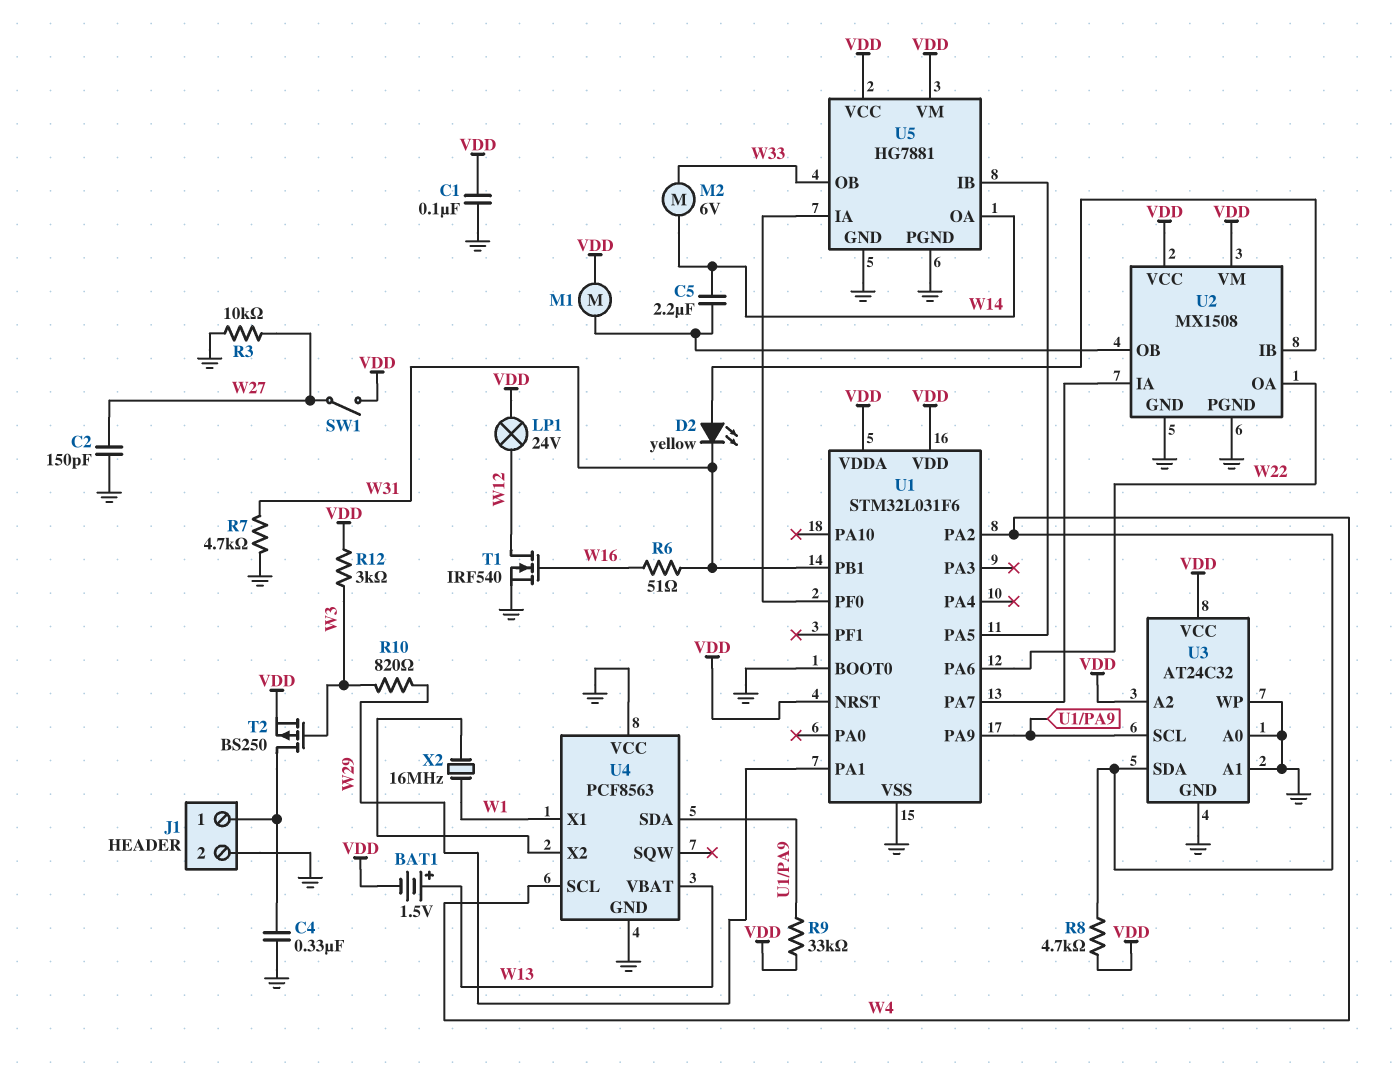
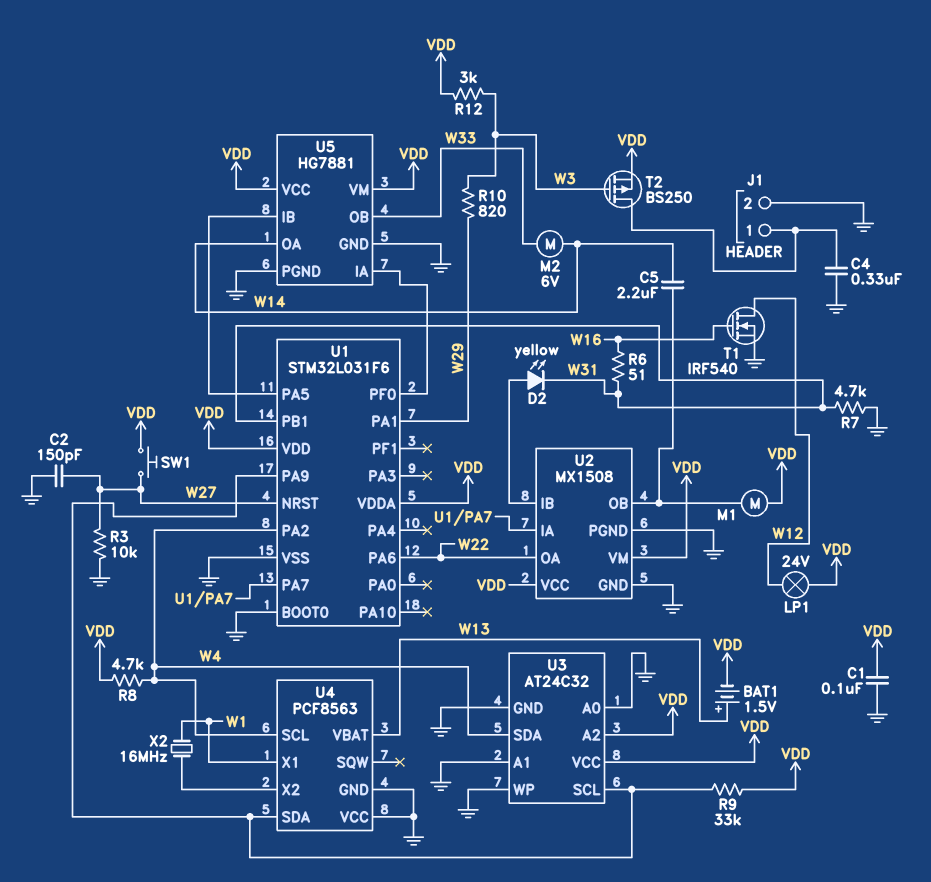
SW1: switch (VDD, W27) -> button (VDD, W27)
U1 pin NRST: VDD -> W27

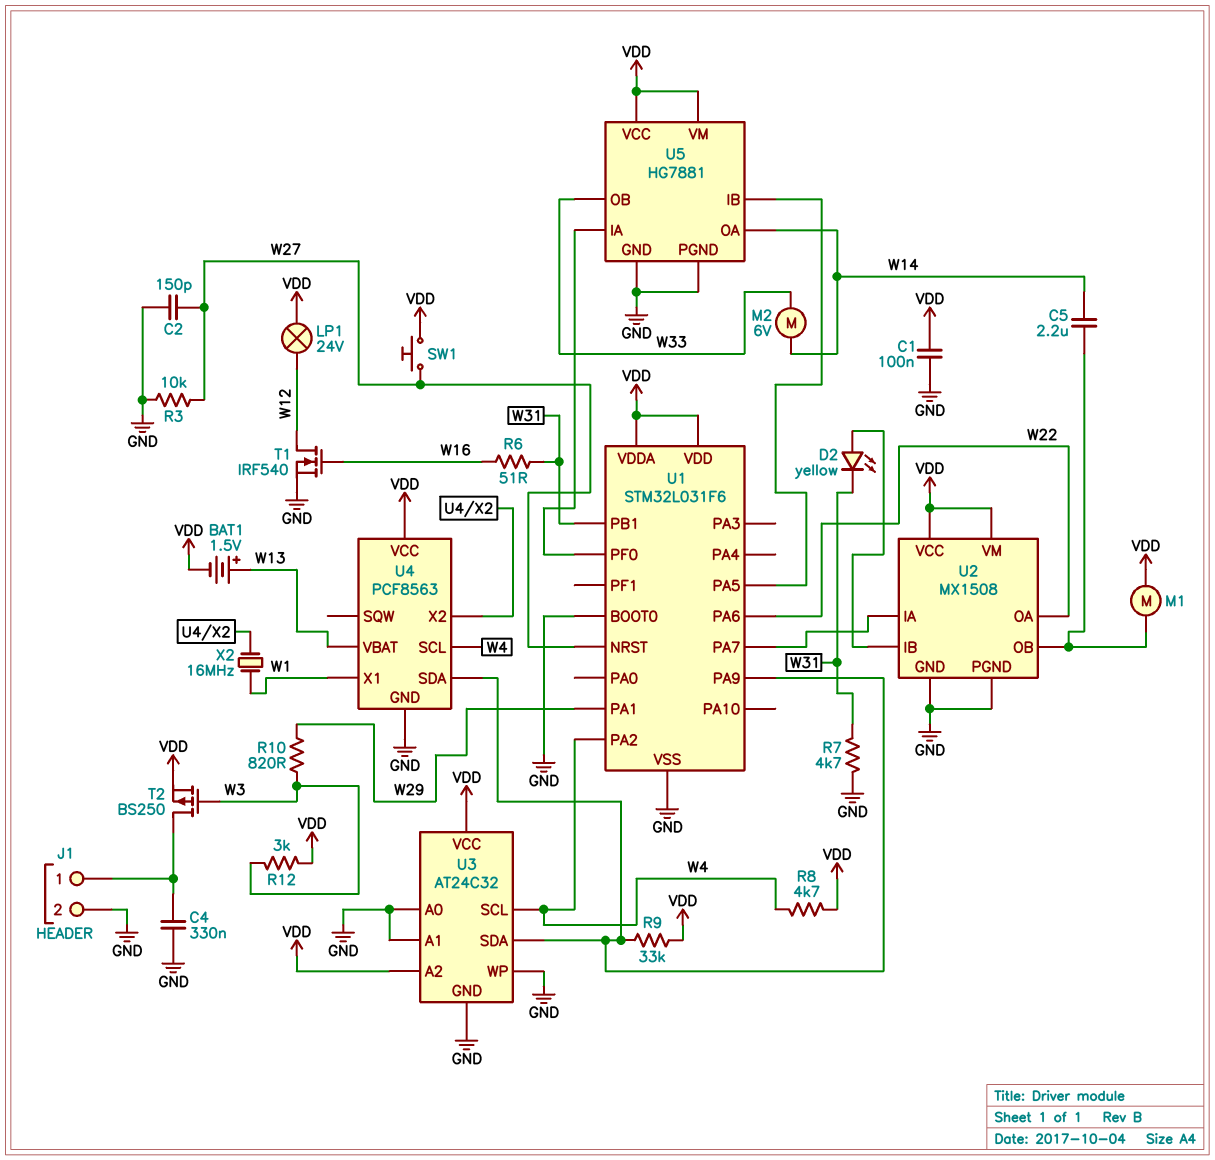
U3 pin SCL: U1/PA9 -> W4
U3 pin SDA: W4 -> U1/PA9
U4 pin VCC: GND -> VDD

